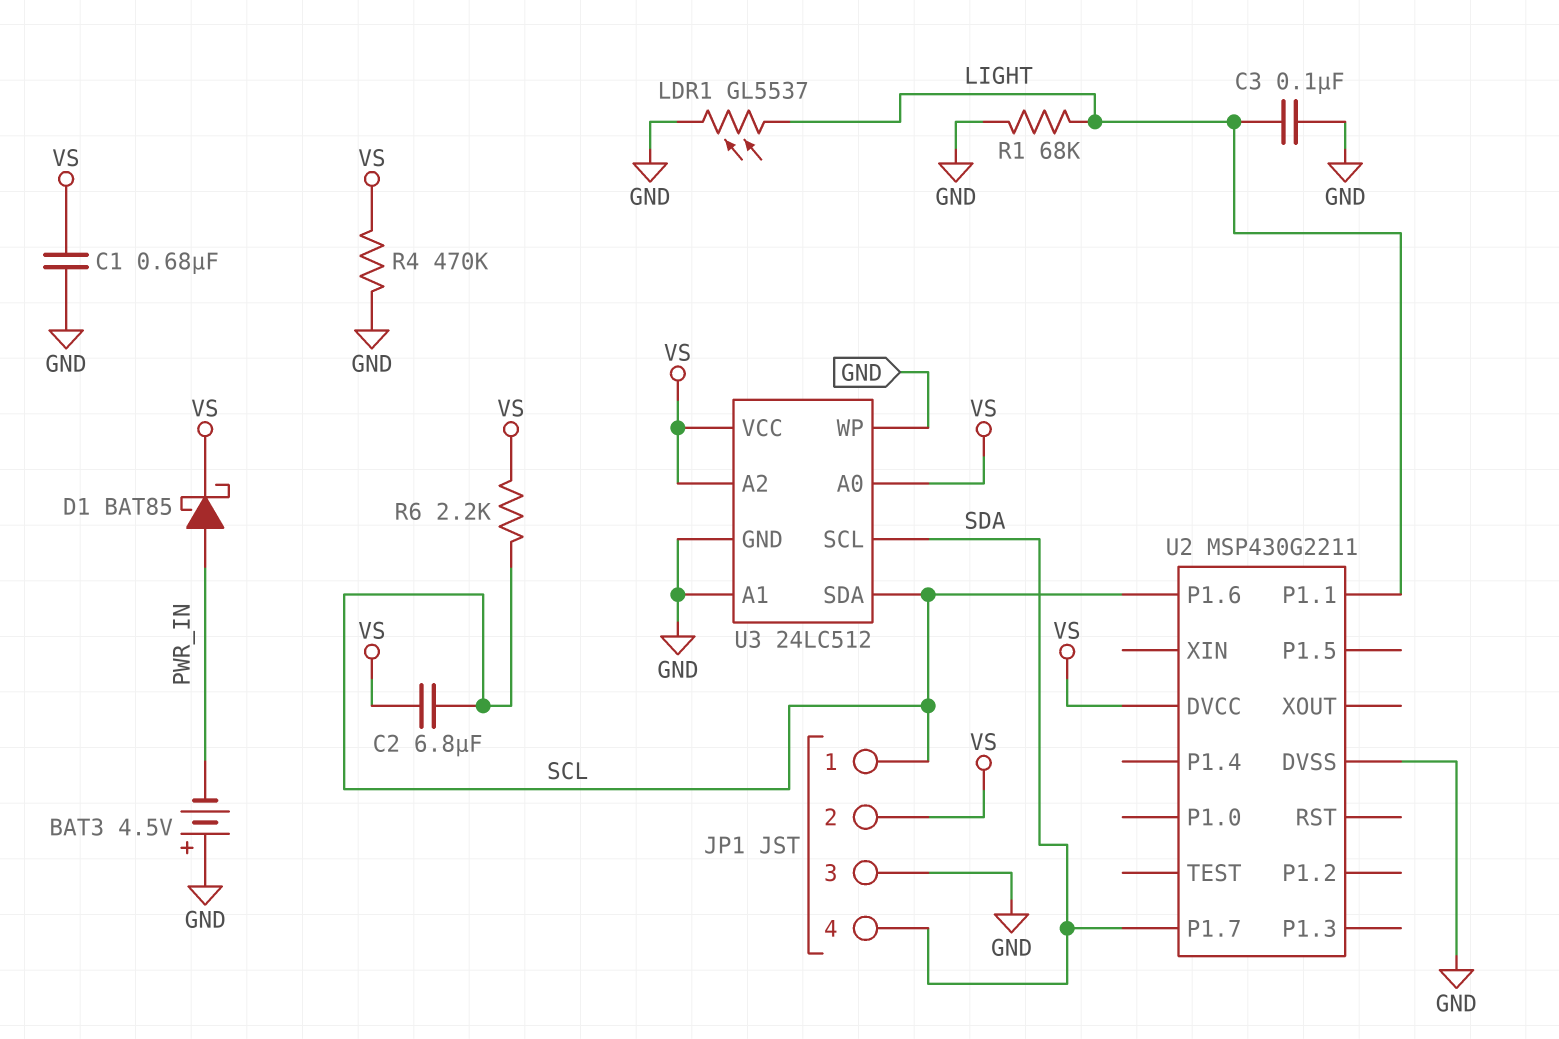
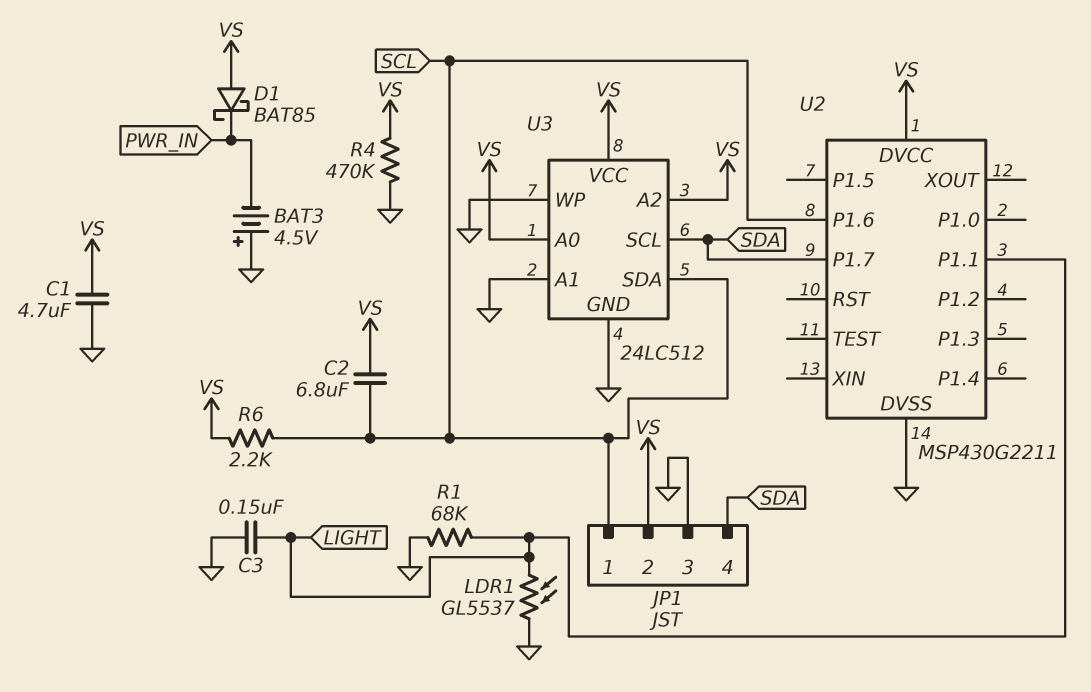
C1: 680nF (GND, VS) -> 4.7uF (GND, VS)
C3: 100nF (GND, LIGHT) -> 150nF (GND, LIGHT)
D1: schottky BAT85 (A PWR_IN, K VS) -> schottky BAT85 (A VS, K PWR_IN)

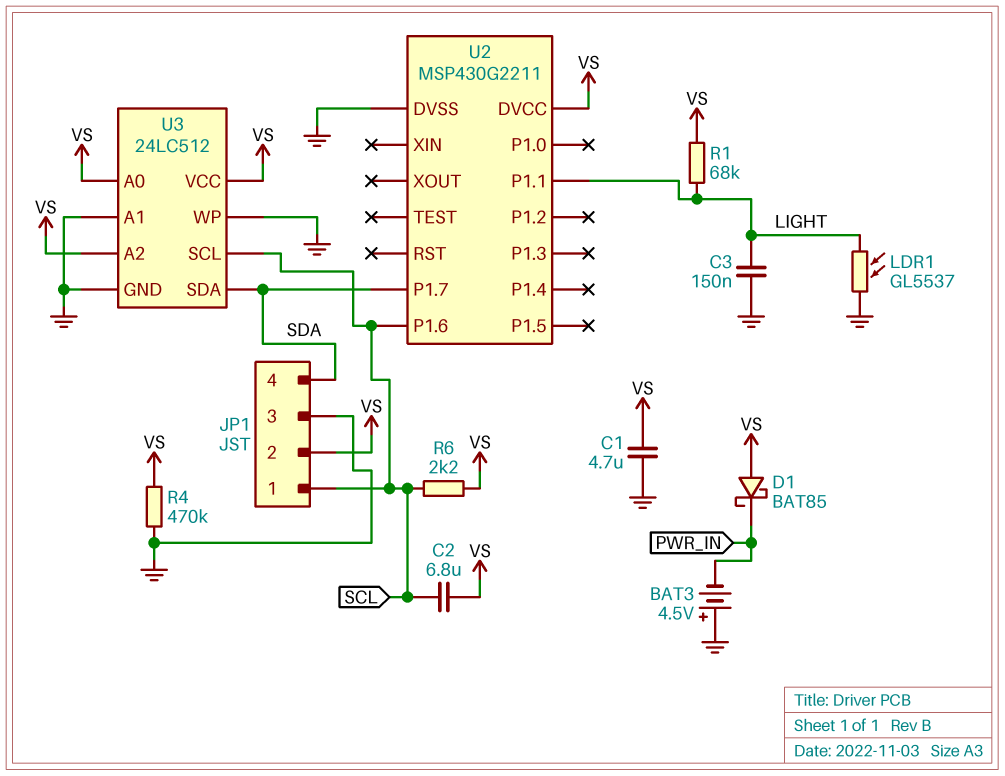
R1: 68k (GND, LIGHT) -> 68k (LIGHT, VS)
U3 pin SCL: SDA -> SCL
U3 pin SDA: SCL -> SDA

